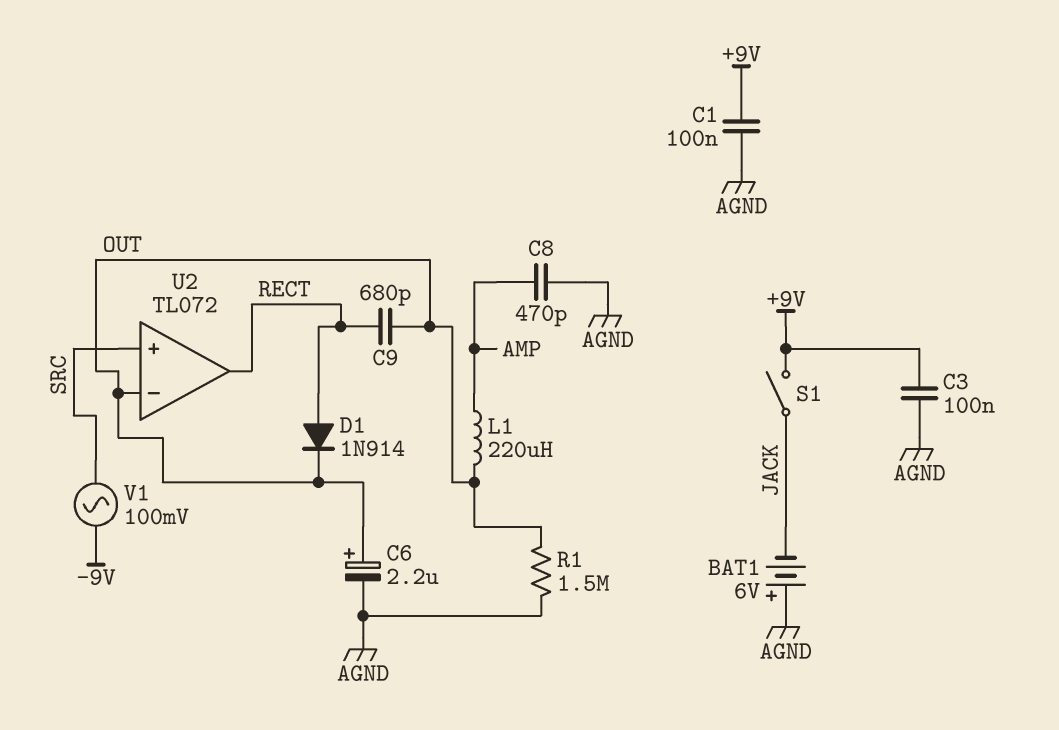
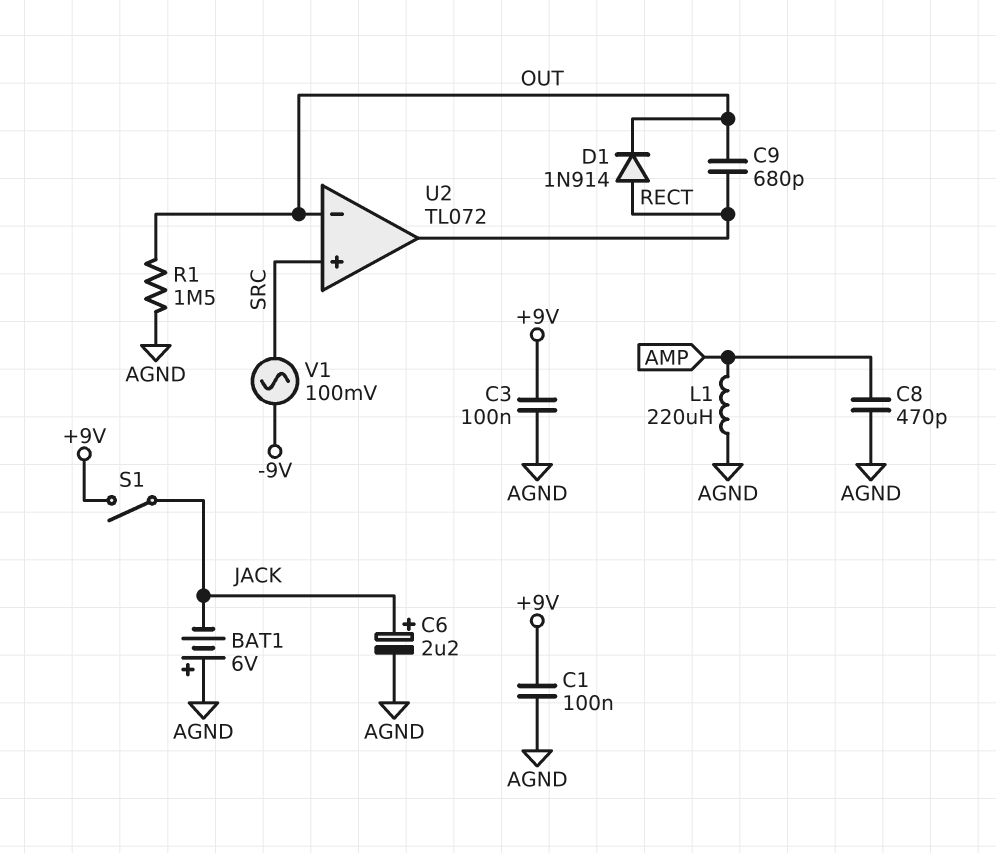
C6: 2.2uF (plus OUT, minus AGND) -> 2.2uF (plus JACK, minus AGND)
L1: 220uH (AMP, OUT) -> 220uH (AGND, AMP)

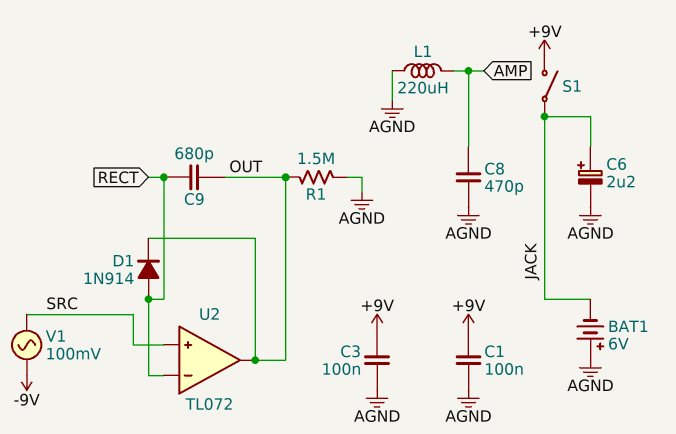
U2 pin in-: OUT -> RECT
U2 pin out: RECT -> OUT

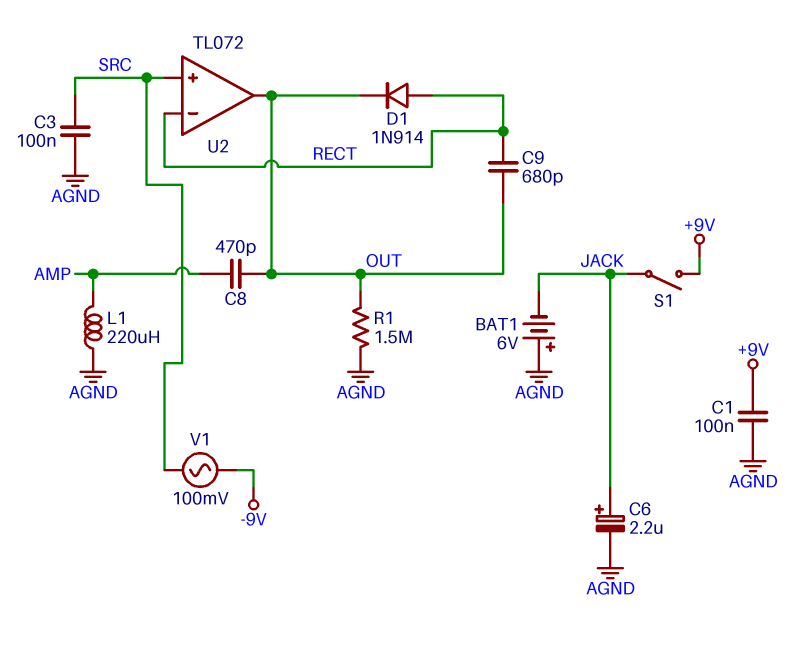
C3: 100nF (+9V, AGND) -> 100nF (AGND, SRC)
C8: 470pF (AGND, AMP) -> 470pF (AMP, OUT)

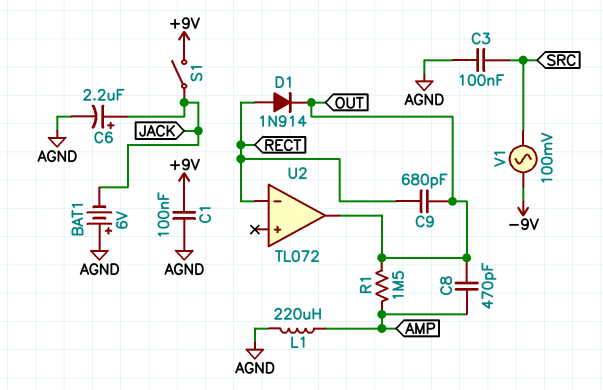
R1: 1.5M (AGND, OUT) -> 1.5M (AMP, OUT)
U2 pin in+: SRC -> none

